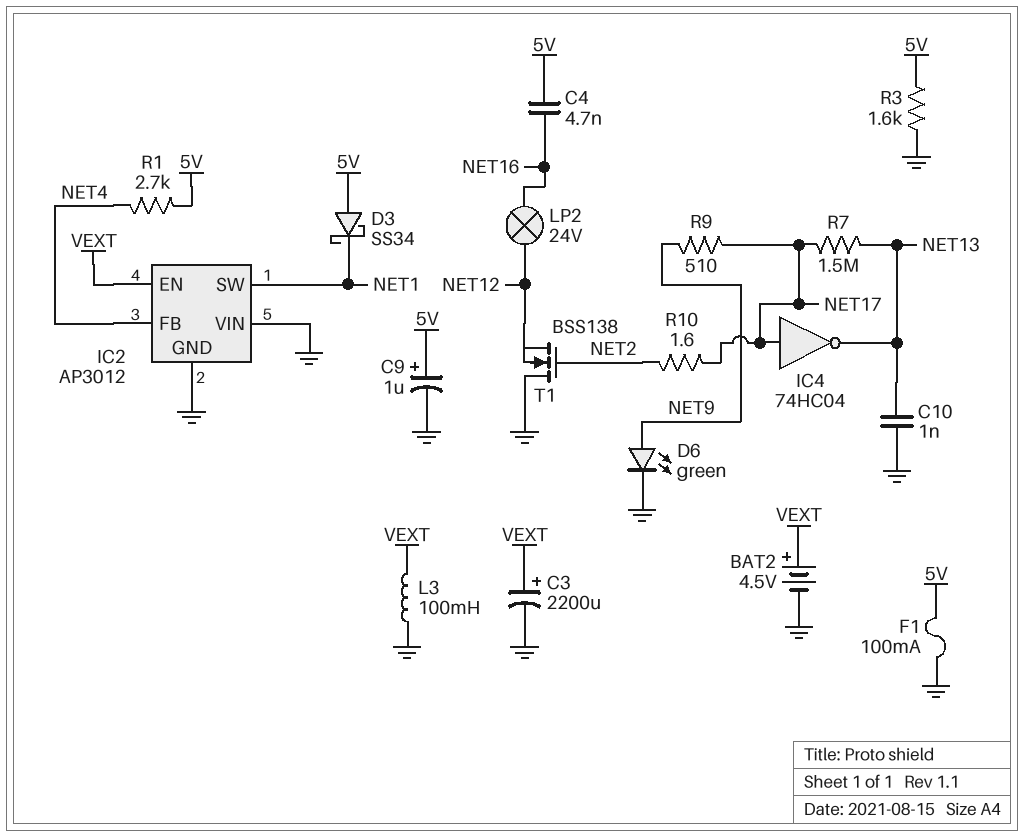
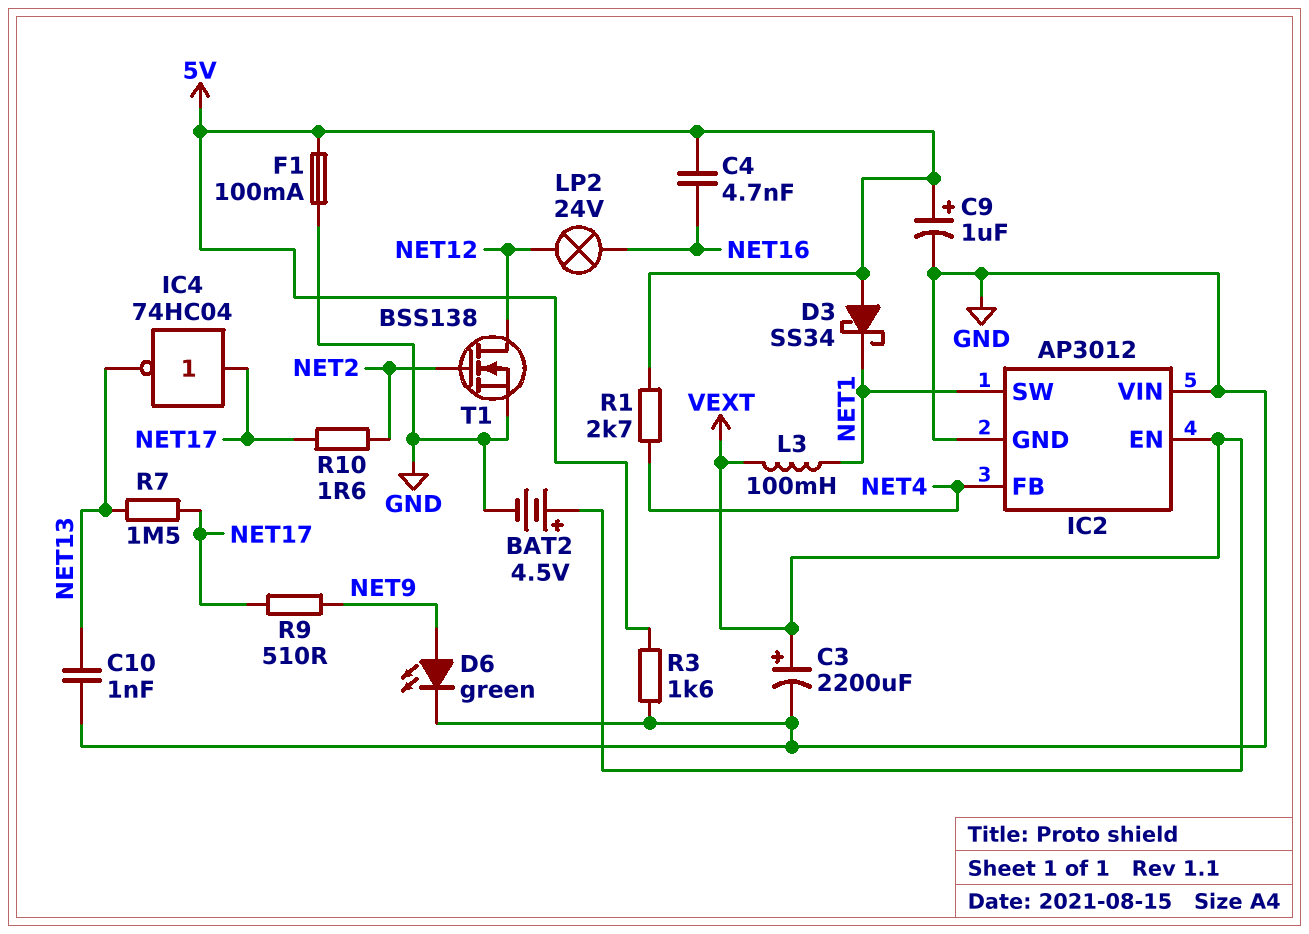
L3: 100mH (GND, VEXT) -> 100mH (NET1, VEXT)
T1: NMOS BSS138 (G NET2, D GND, S NET12) -> NMOS BSS138 (G NET2, D NET12, S GND)

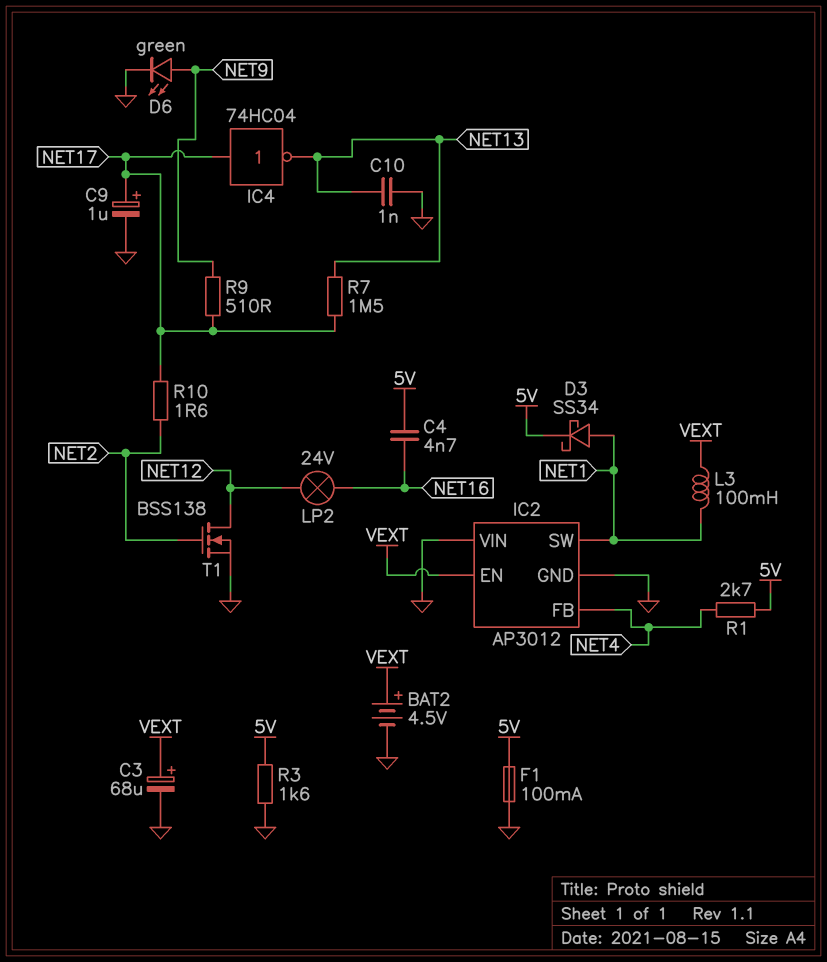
C3: 2200uF (plus VEXT, minus GND) -> 68uF (plus VEXT, minus GND)
C9: 1uF (plus 5V, minus GND) -> 1uF (plus NET17, minus GND)
D3: schottky SS34 (A 5V, K NET1) -> schottky SS34 (A NET1, K 5V)

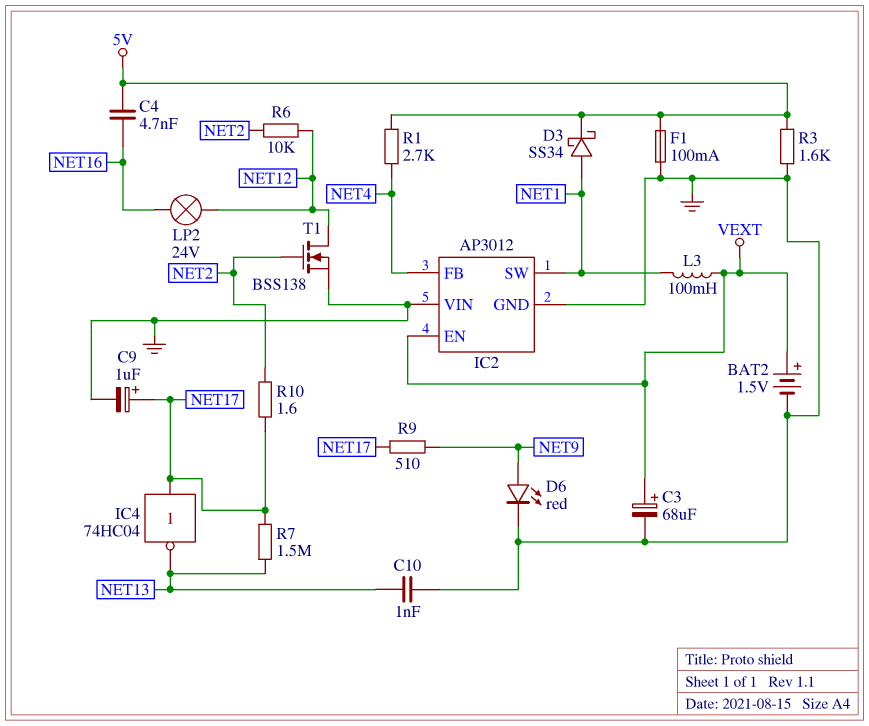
BAT2: 4.5V (plus VEXT, minus GND) -> 1.5V (plus VEXT, minus GND)
D6: LED green (A NET9, K GND) -> LED red (A NET9, K GND)
R6: none -> 10k (NET2, NET12)

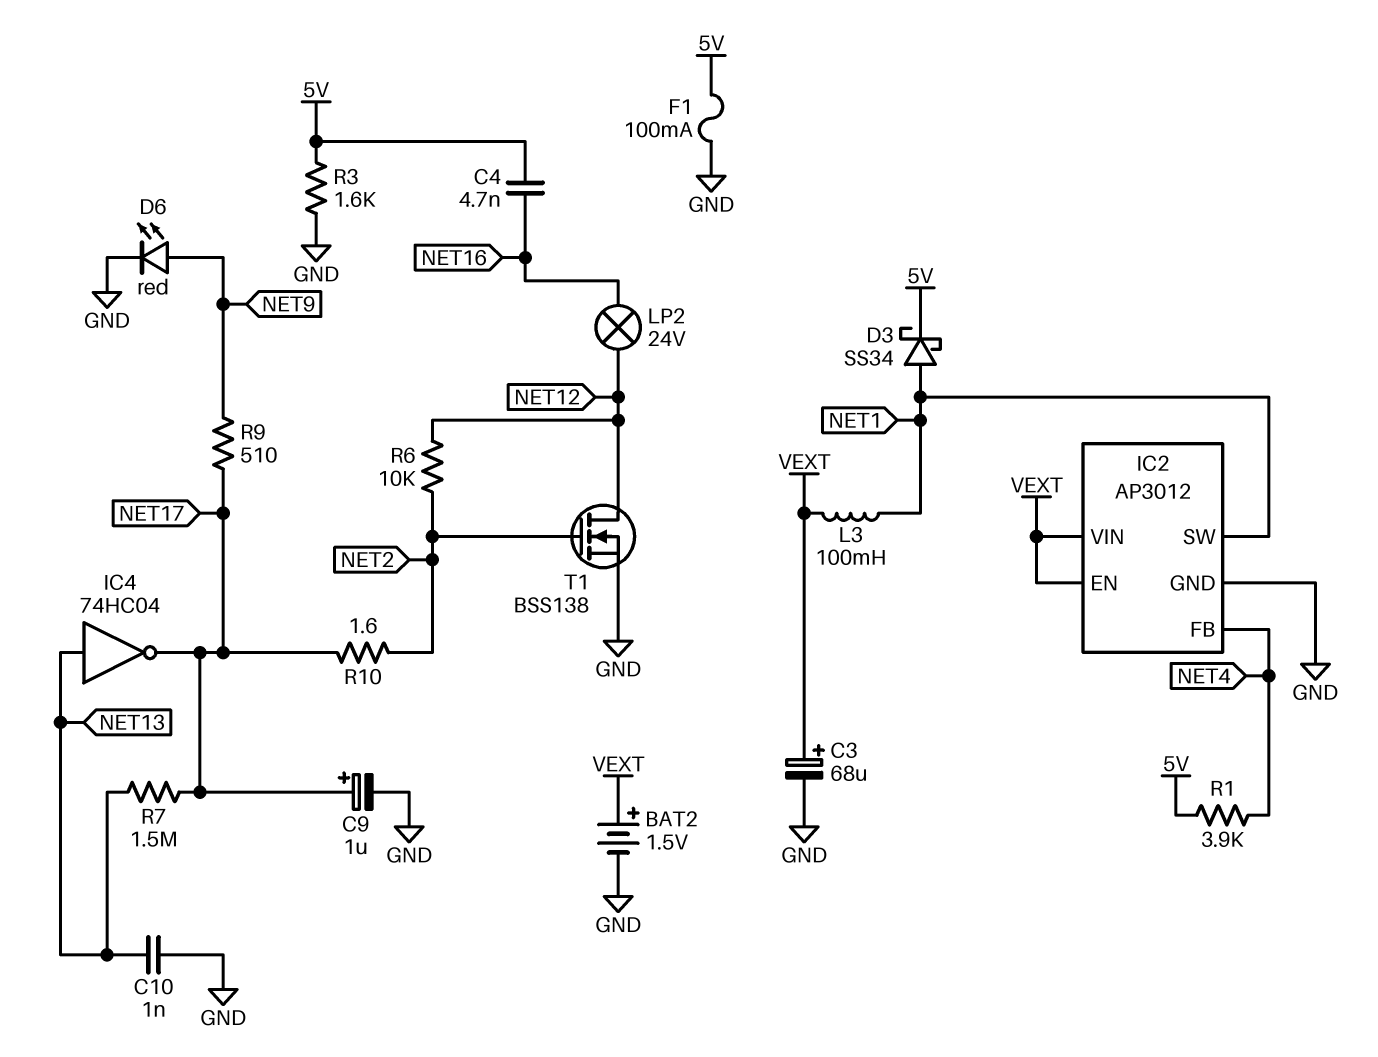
IC2 pin VIN: GND -> VEXT
IC4: NOT 74HC04 (in NET17, out NET13) -> NOT 74HC04 (in NET13, out NET17)
R1: 2.7k (5V, NET4) -> 3.9k (5V, NET4)

